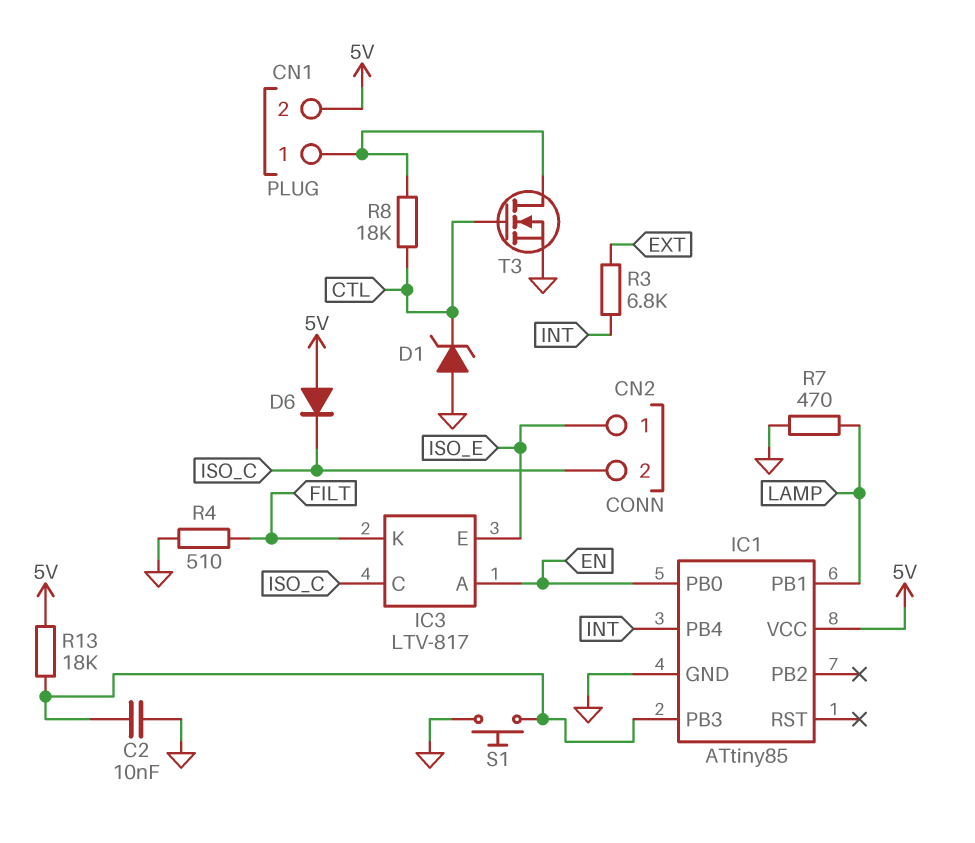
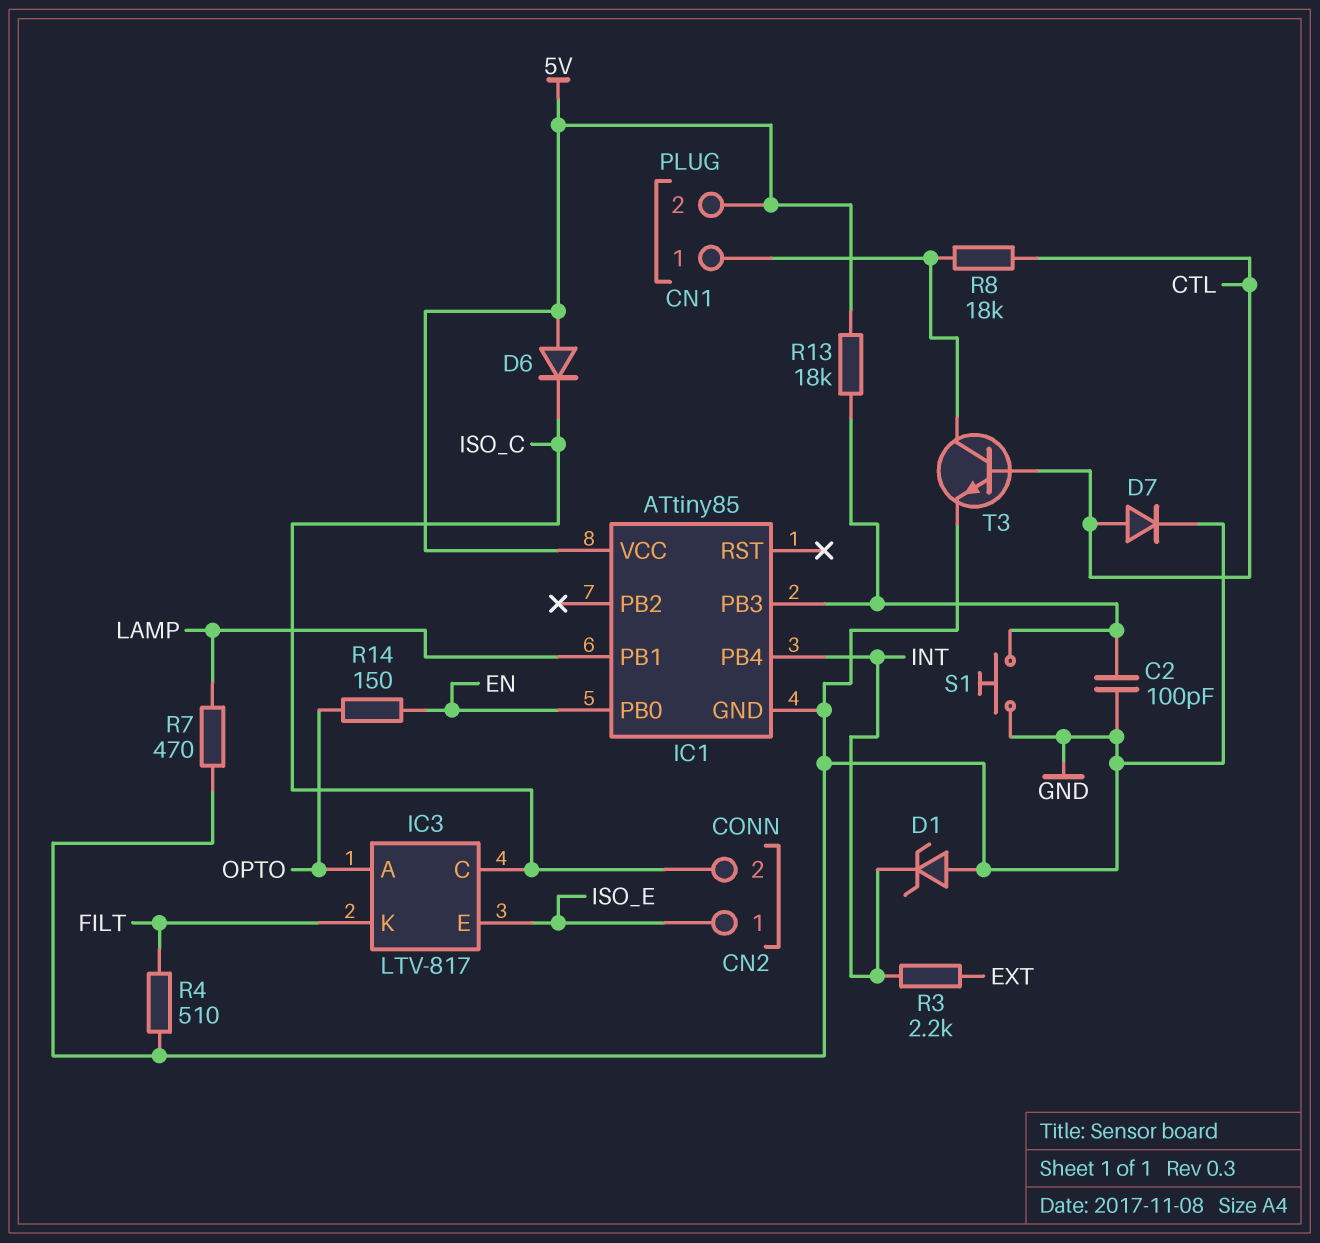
C2: 10nF (GND, IC1/PB3) -> 100pF (GND, IC1/PB3)
D1: zener (A GND, K CTL) -> zener (A GND, K INT)
D7: none -> diode (A CTL, K GND)
IC3 pin A: EN -> OPTO
R3: 6.8k (EXT, INT) -> 2.2k (EXT, INT)
R14: none -> 150 (EN, OPTO)
T3: NMOS (G CTL, D CN1/1, S GND) -> NPN (B CTL, C CN1/1, E GND)

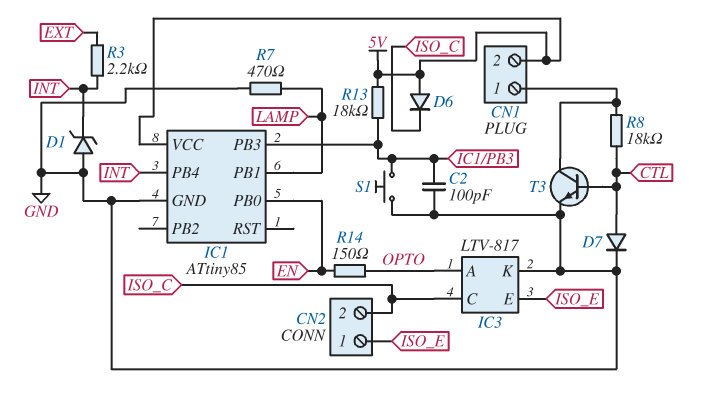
IC3 pin K: FILT -> GND
R4: 510 (FILT, GND) -> none

